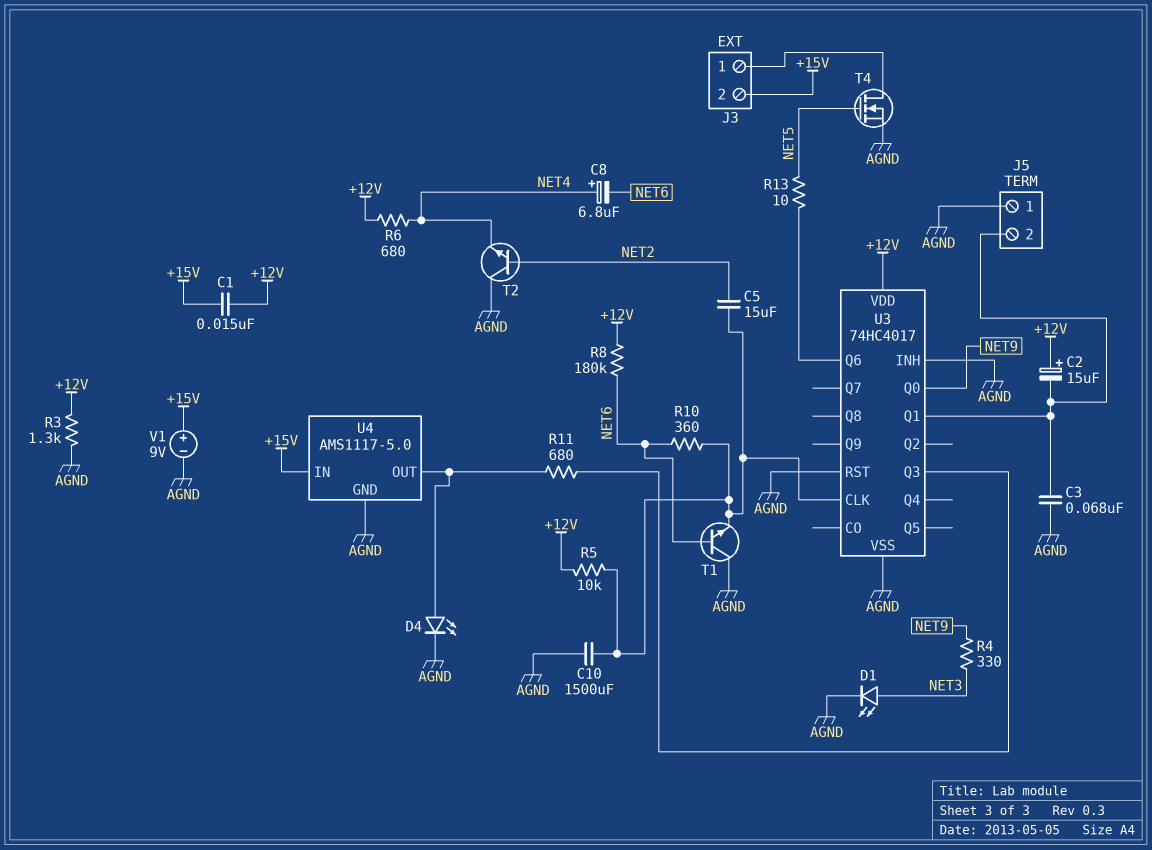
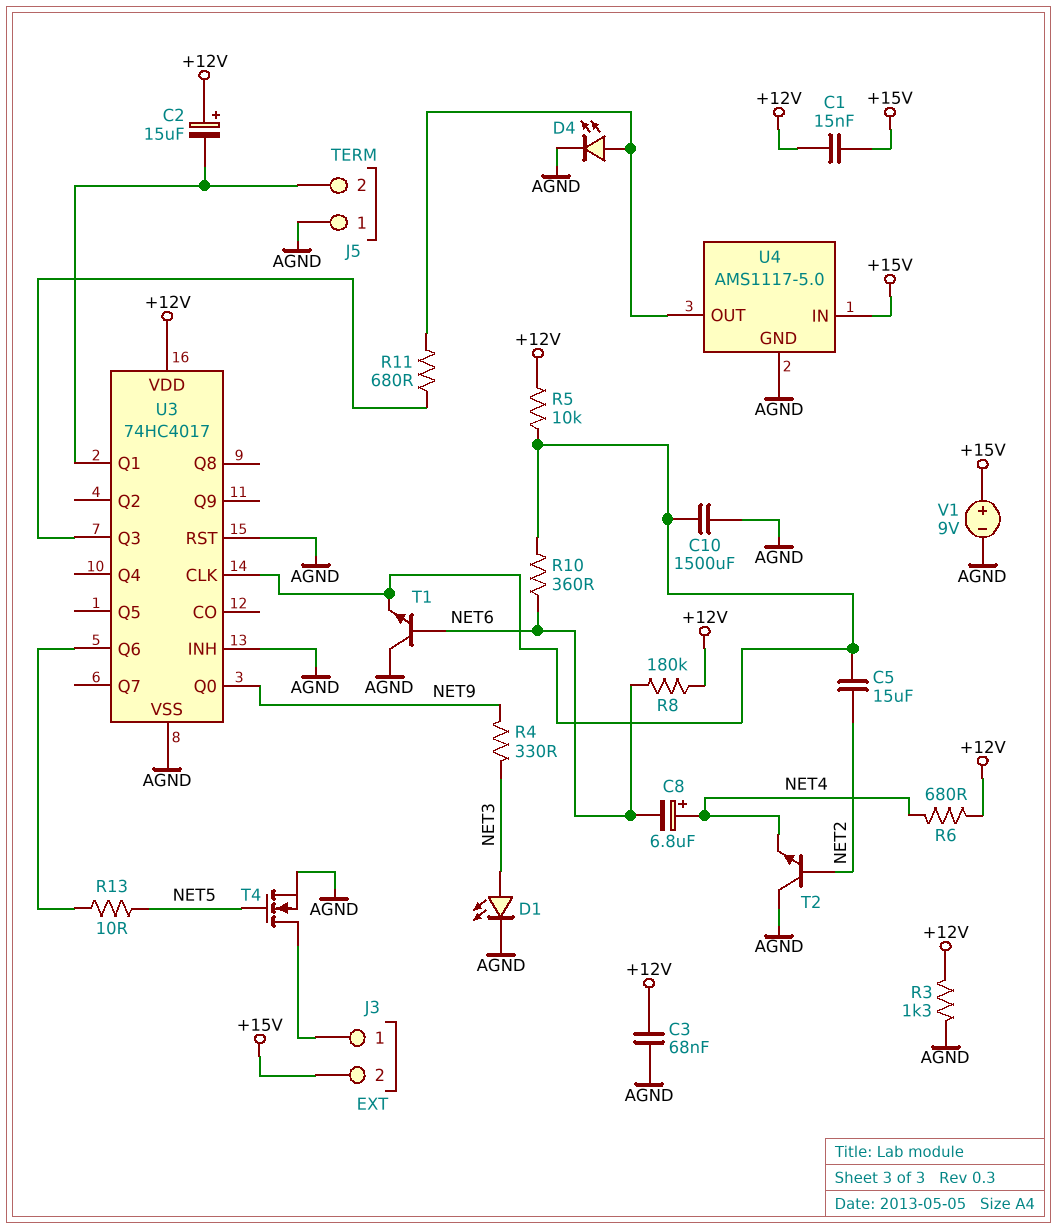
C3: 68nF (AGND, J5/2) -> 68nF (+12V, AGND)

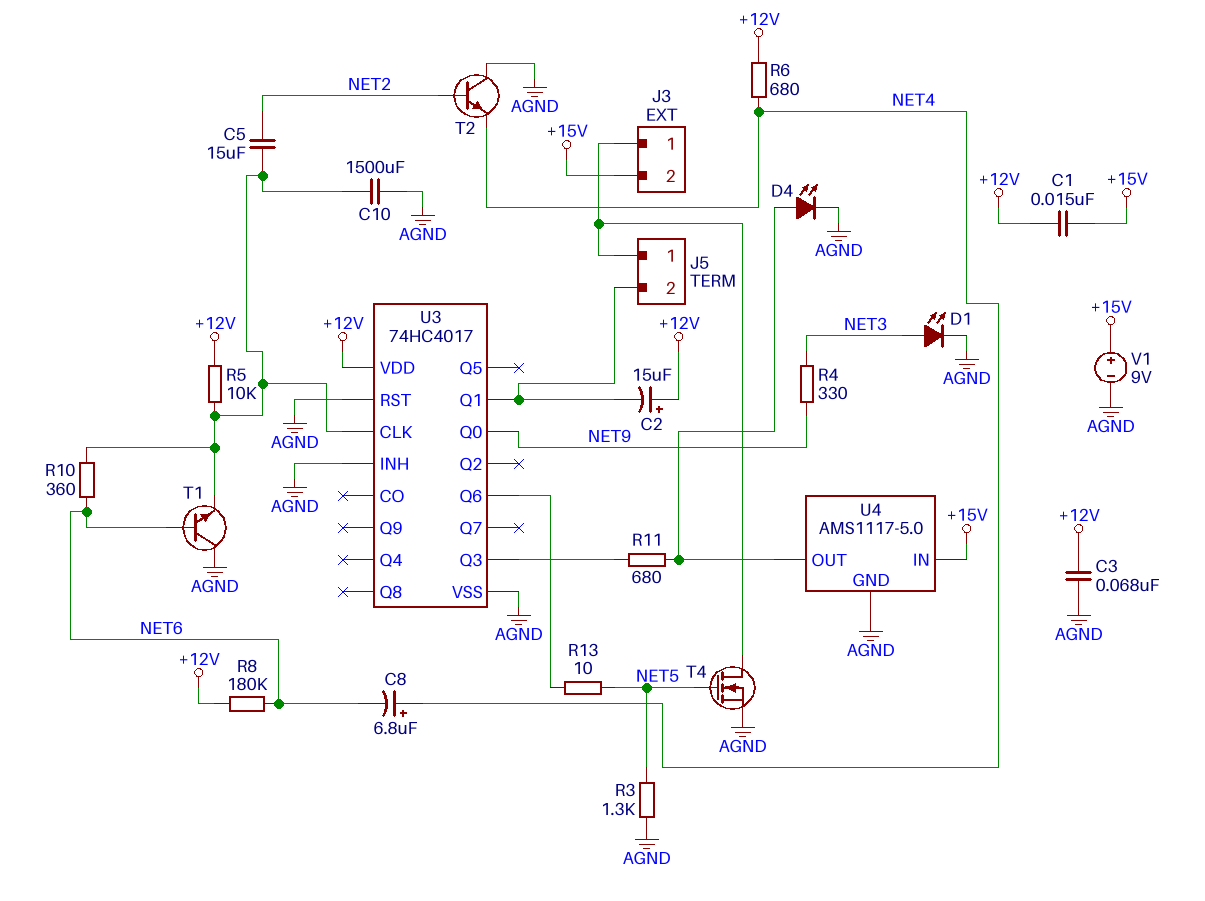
J5 pin 1: AGND -> J3/1
R3: 1.3k (+12V, AGND) -> 1.3k (AGND, NET5)

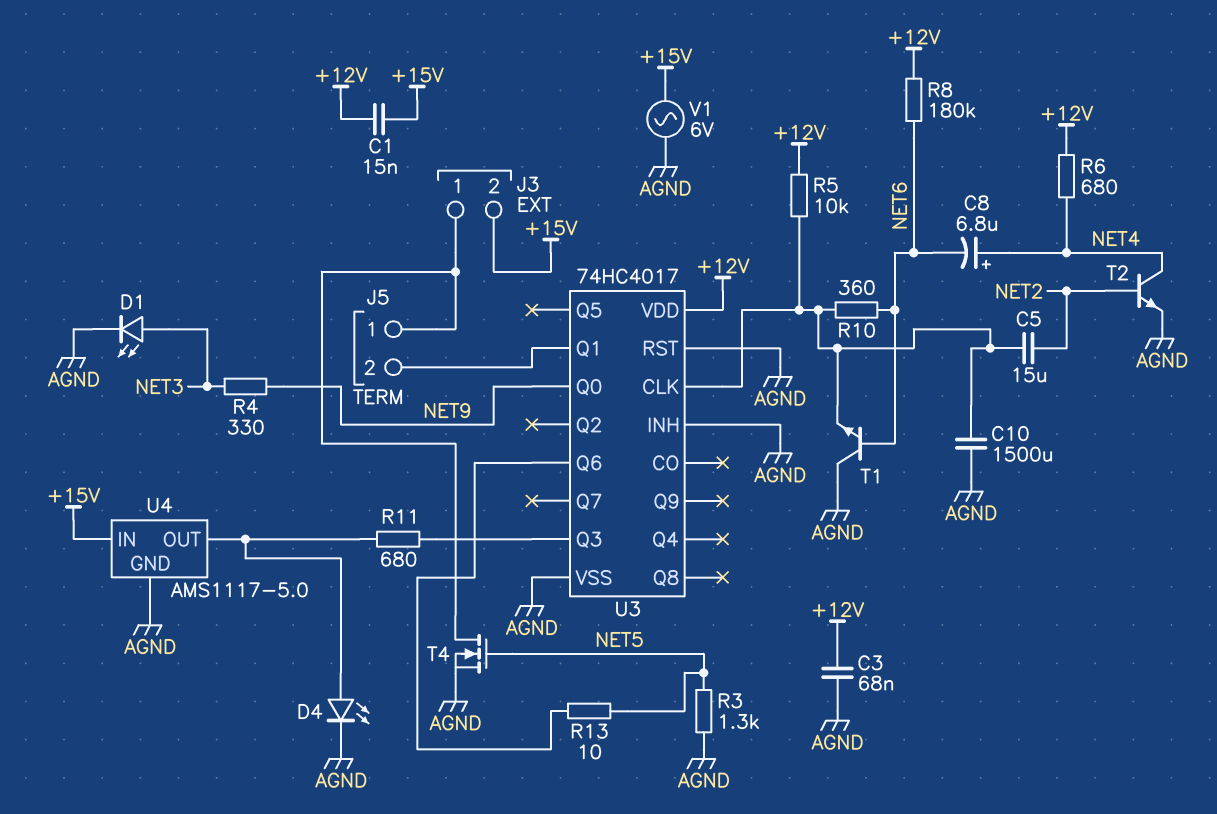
C2: 15uF (plus +12V, minus J5/2) -> none
T2: NPN (B NET2, C AGND, E NET4) -> NPN (B NET2, C NET4, E AGND)
V1: 9V (plus +15V, minus AGND) -> AC 6V (+15V, AGND)

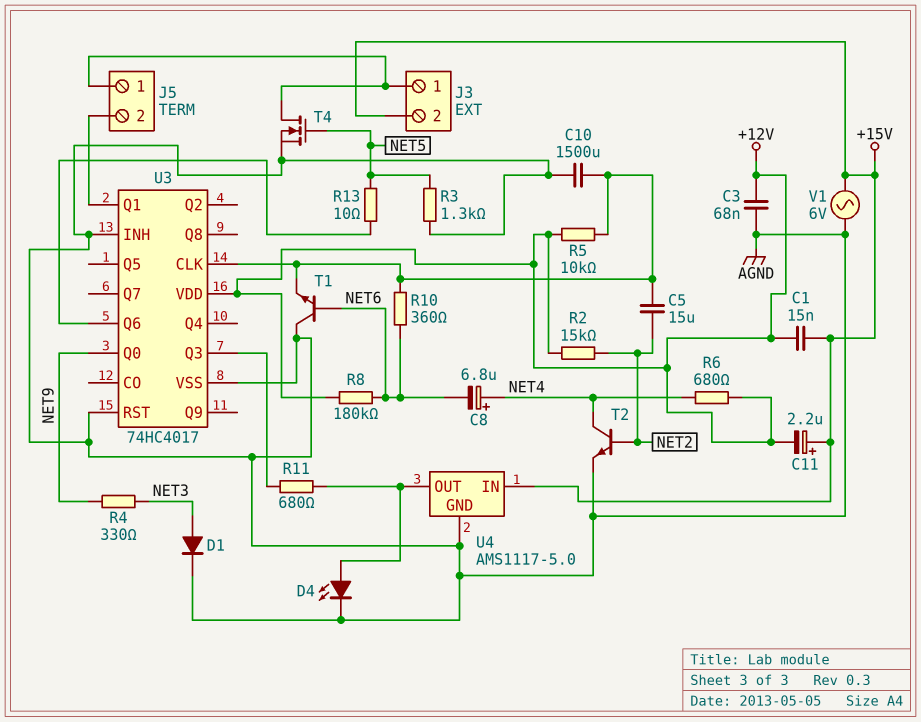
C11: none -> 2.2uF (plus +15V, minus +12V)
D1: LED (A NET3, K AGND) -> diode (A NET3, K AGND)
R2: none -> 15k (+12V, NET2)

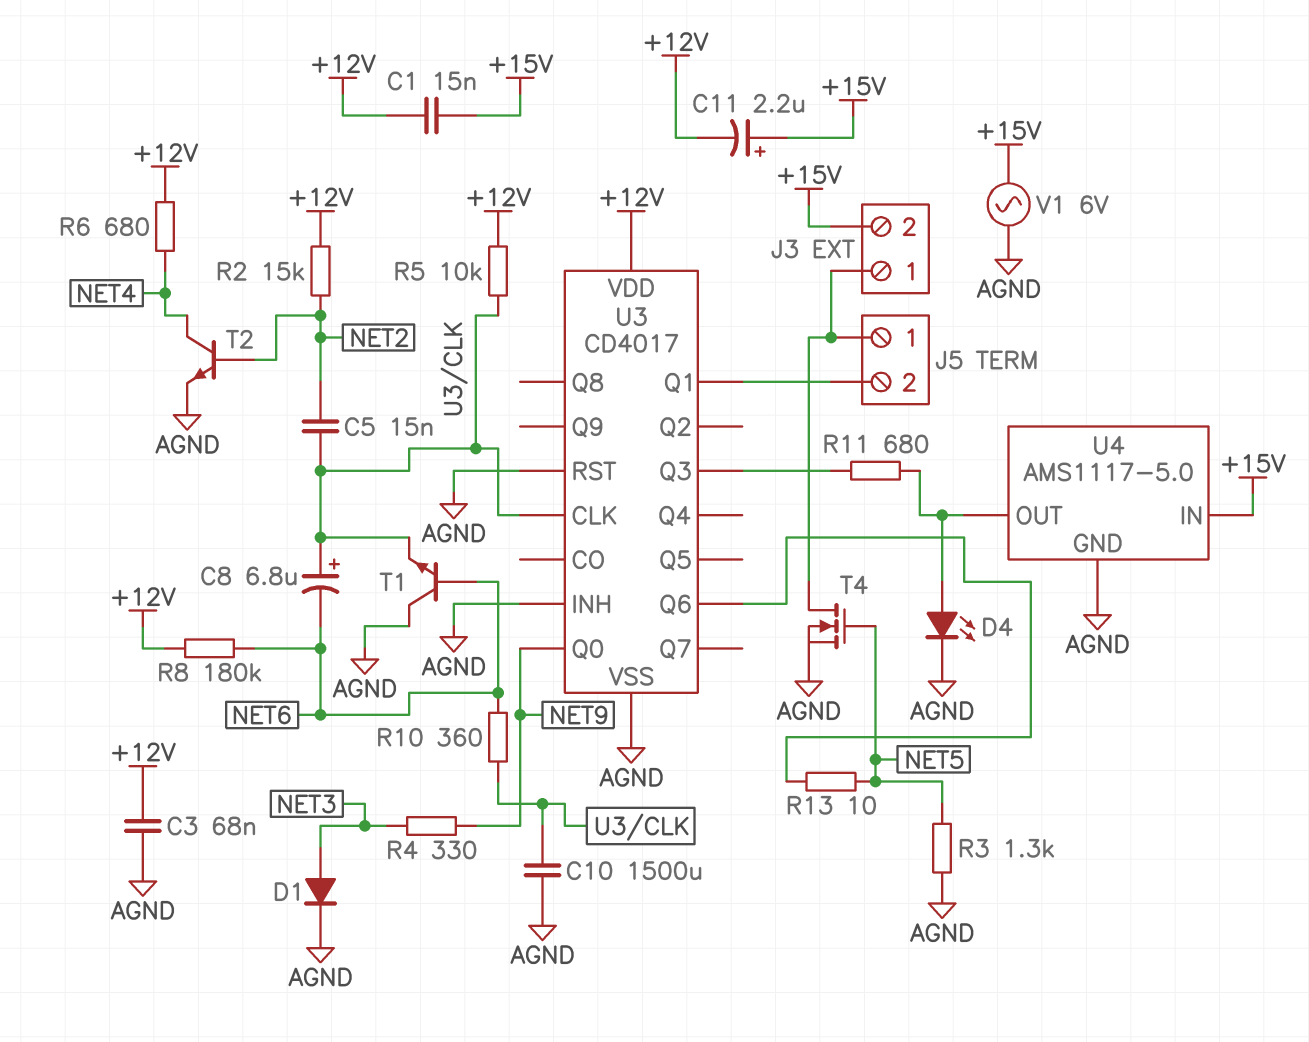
C5: 15uF (NET2, U3/CLK) -> 15nF (NET2, U3/CLK)
C8: 6.8uF (plus NET4, minus NET6) -> 6.8uF (plus U3/CLK, minus NET6)
U3: 74HC4017 -> CD4017

